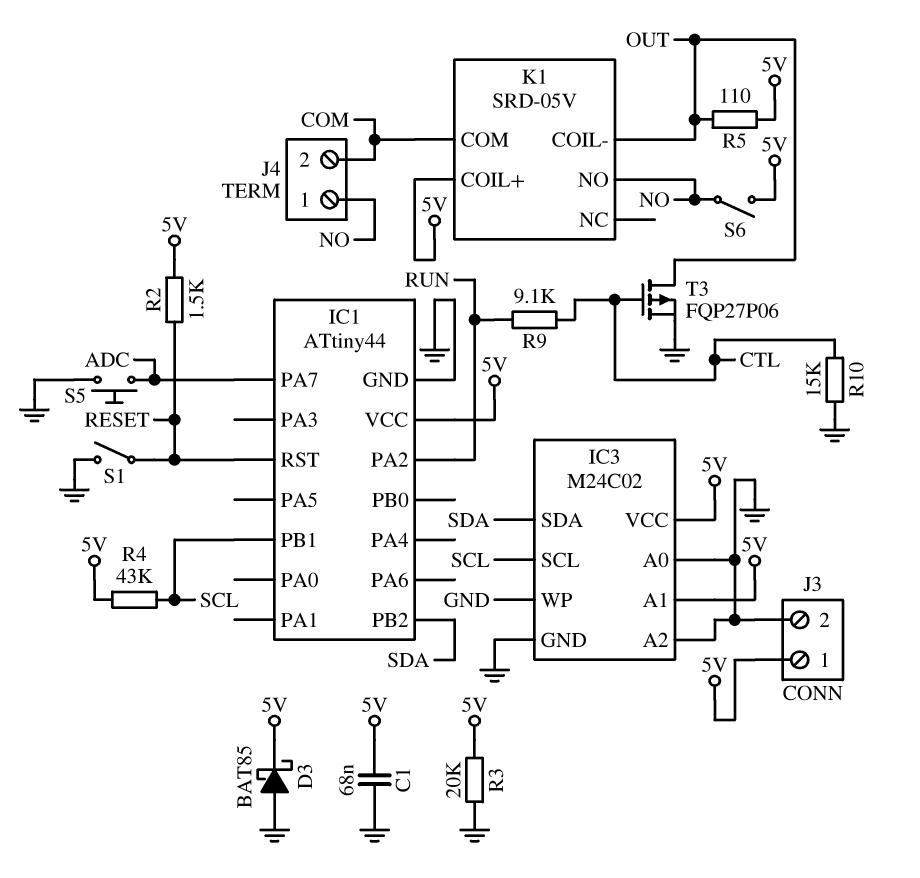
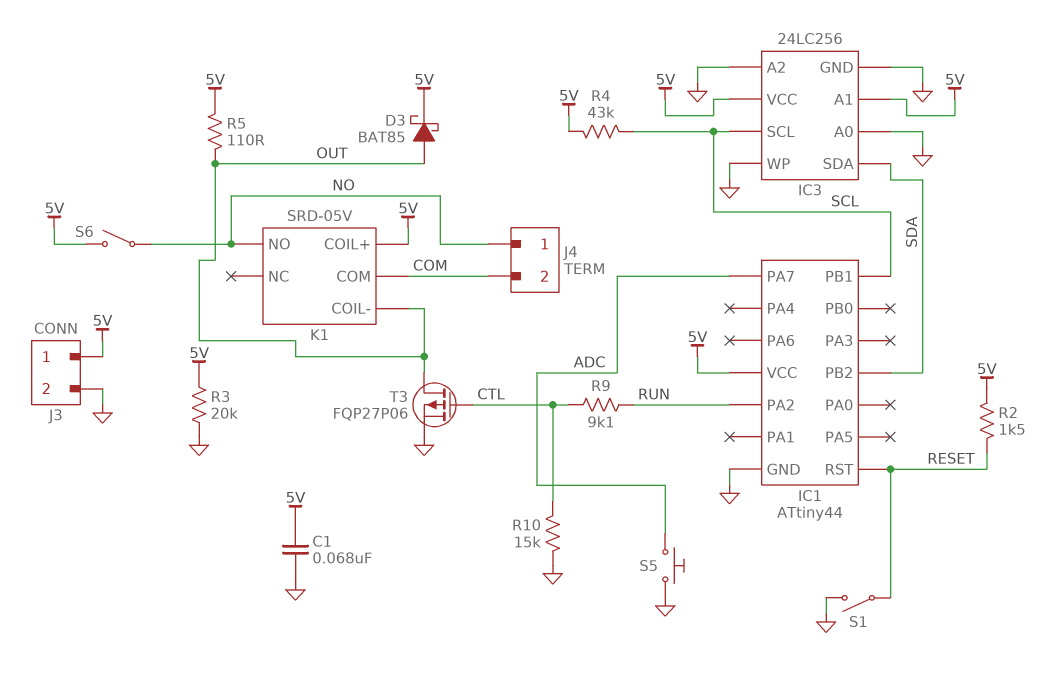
D3: schottky BAT85 (A GND, K 5V) -> schottky BAT85 (A OUT, K 5V)
IC3: M24C02 -> 24LC256

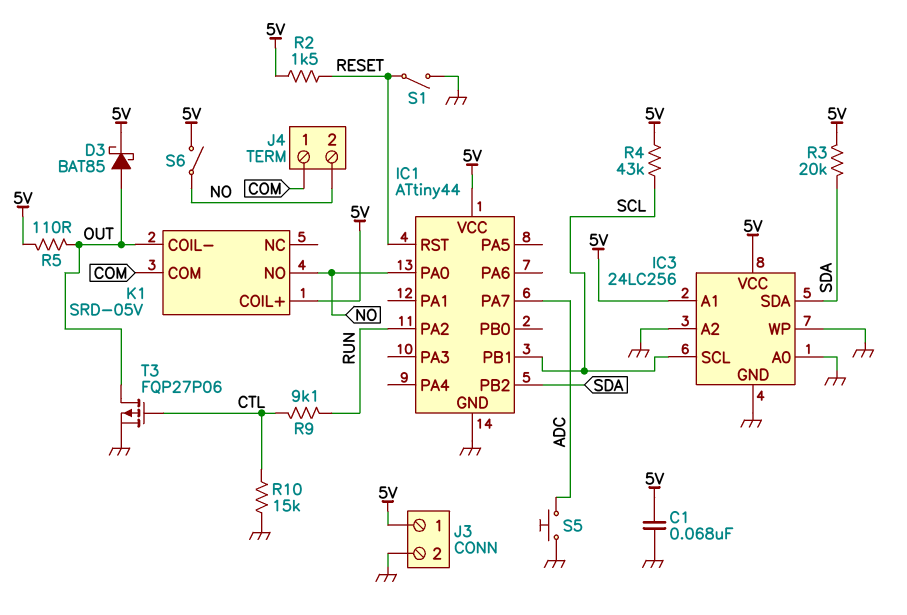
IC1 pin PA0: none -> NO
J4 pin 1: NO -> COM
J4 pin 2: COM -> NO
R3: 20k (5V, GND) -> 20k (5V, SDA)

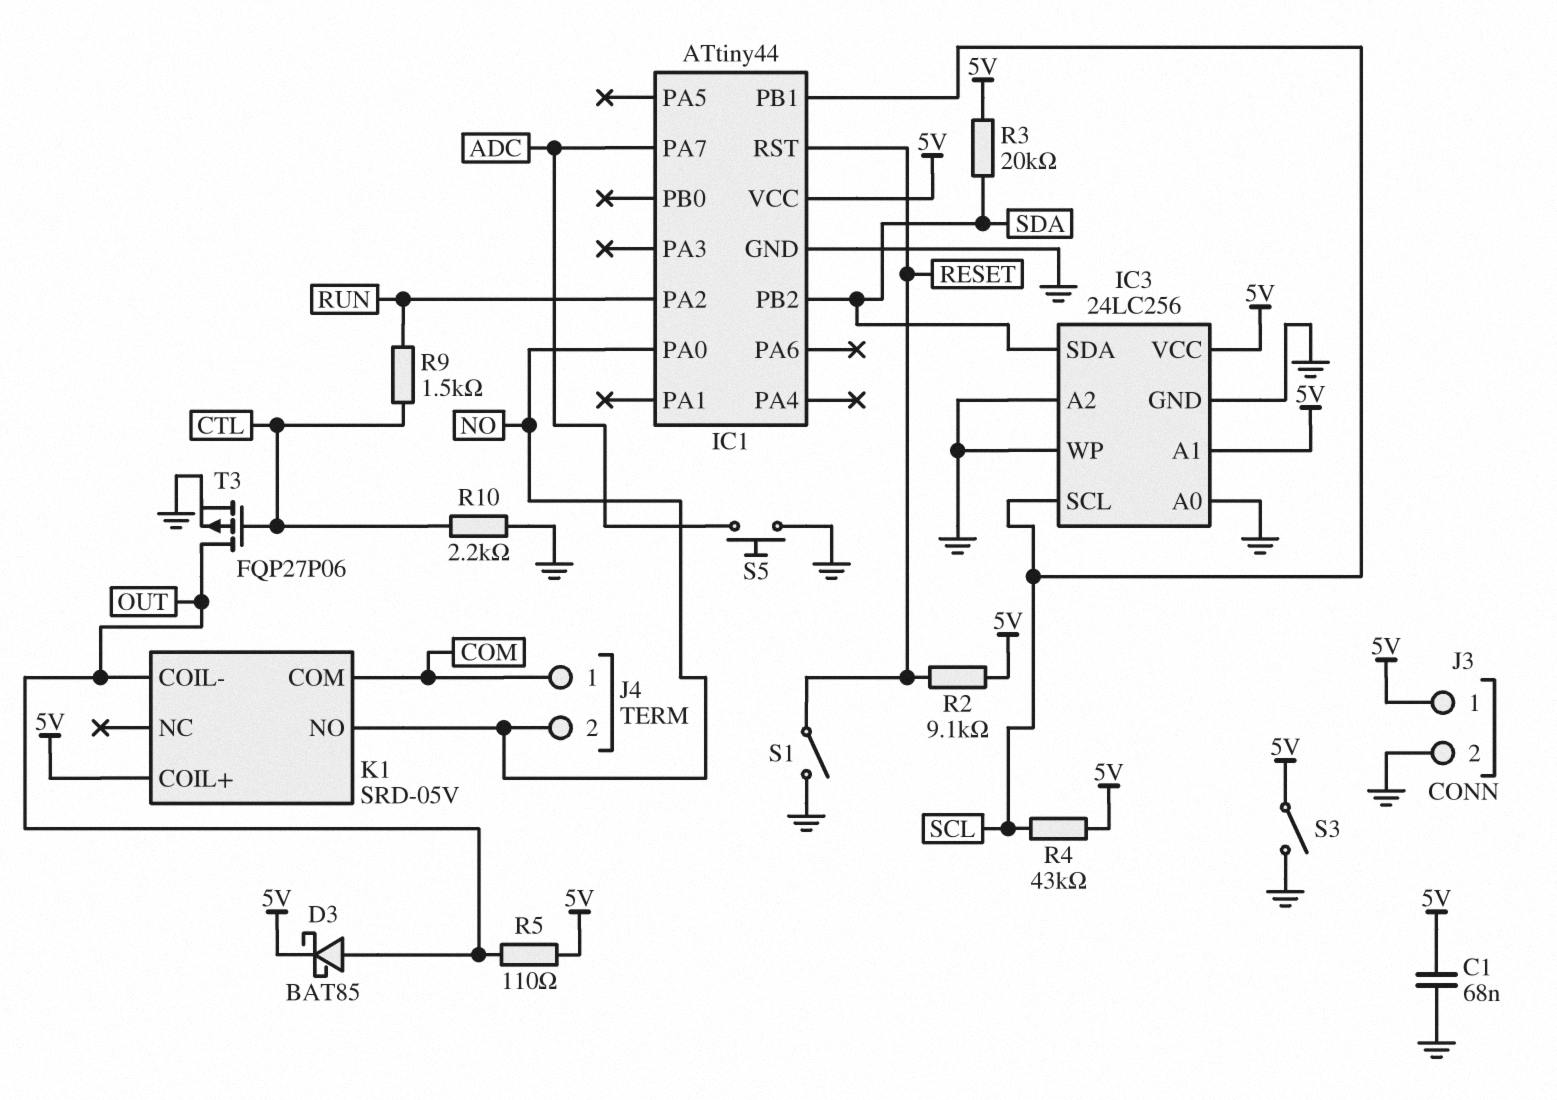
R2: 1.5k (5V, RESET) -> 9.1k (5V, RESET)
R9: 9.1k (CTL, RUN) -> 1.5k (CTL, RUN)
R10: 15k (CTL, GND) -> 2.2k (CTL, GND)
S3: none -> switch (5V, GND)
S6: switch (5V, NO) -> none

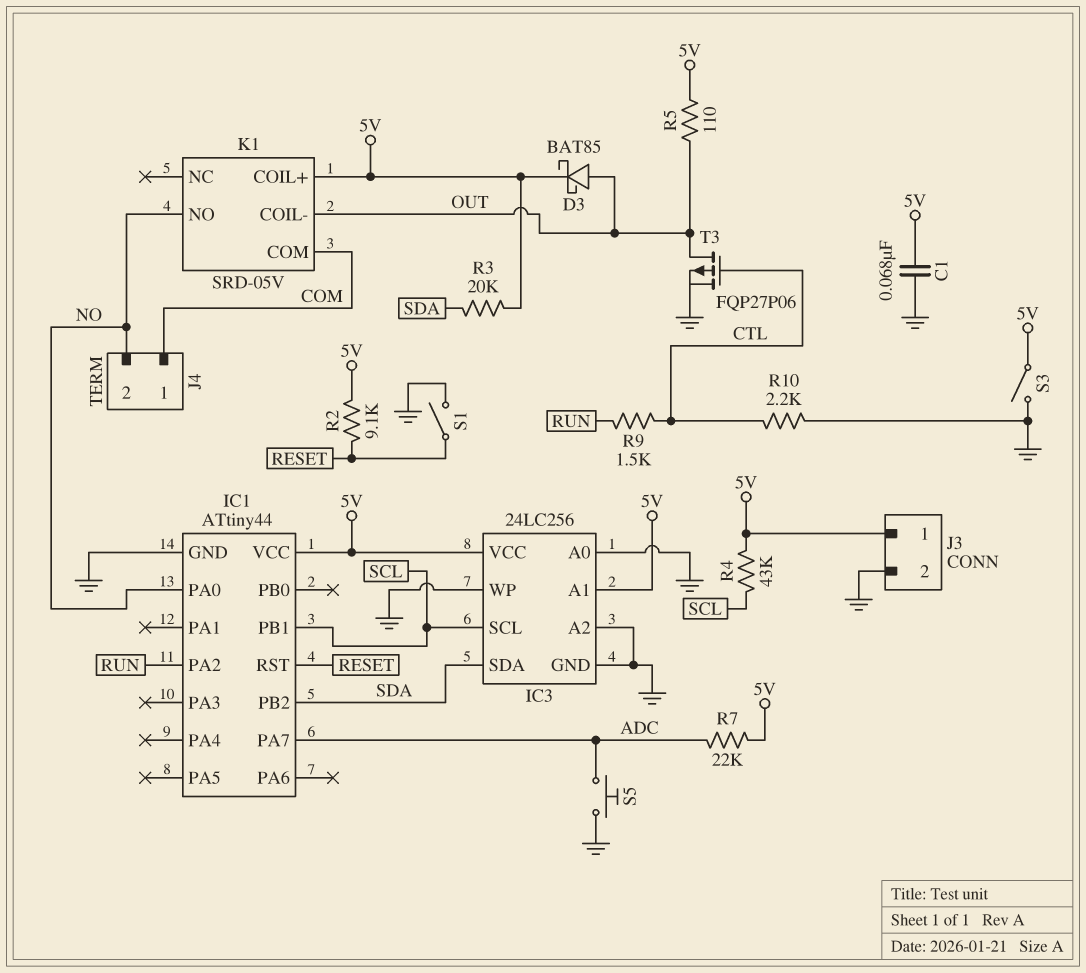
R7: none -> 22k (5V, ADC)

